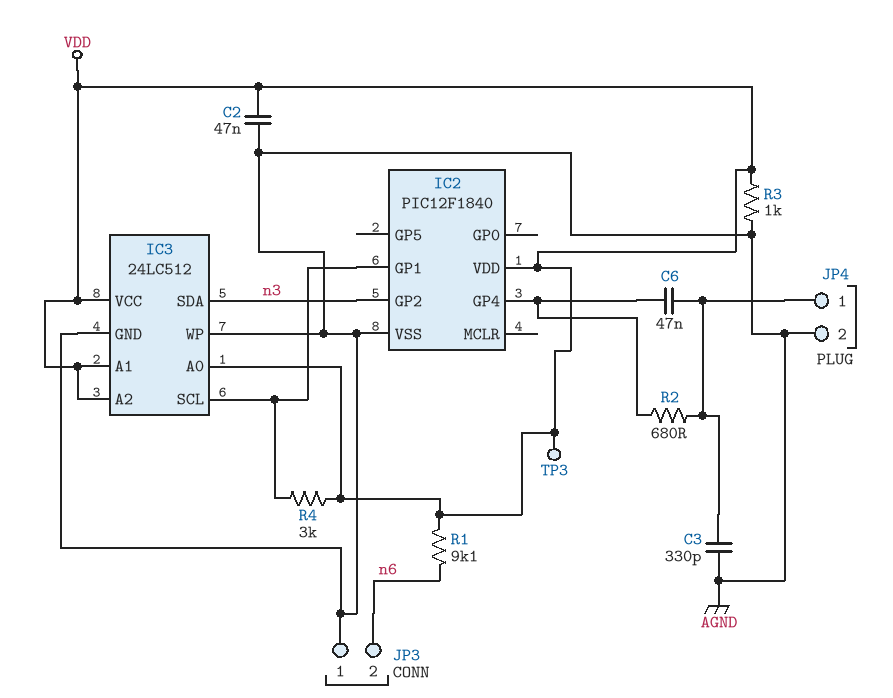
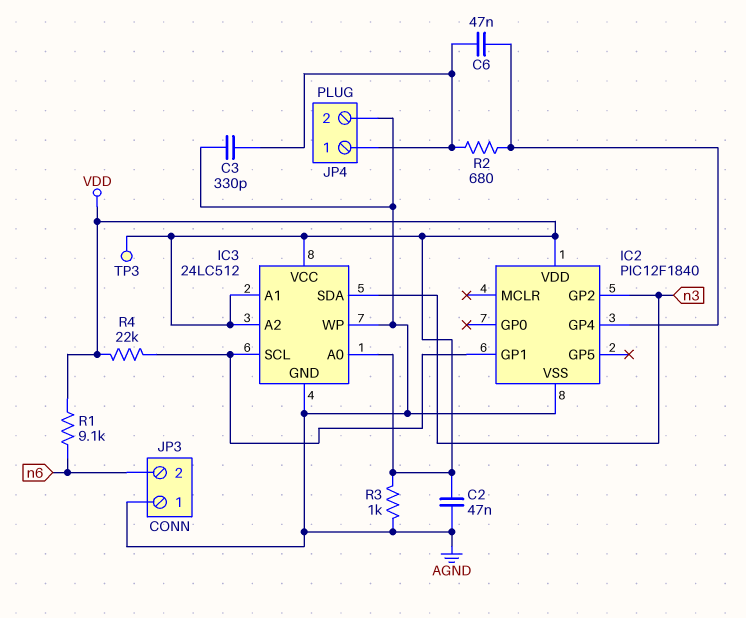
R4: 3k (IC2/GP1, VDD) -> 22k (IC2/GP1, VDD)

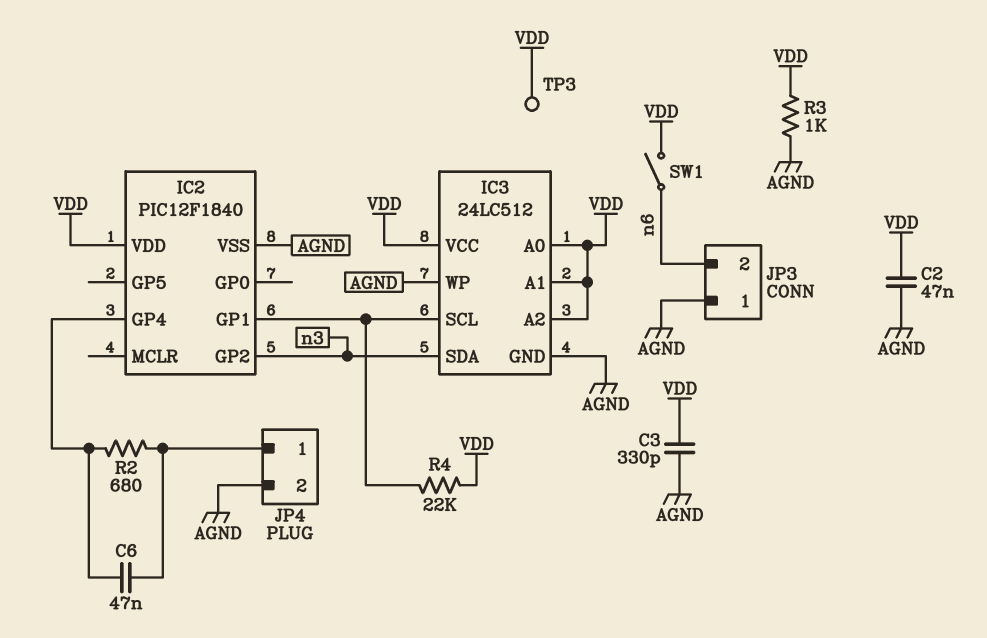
C3: 330pF (AGND, JP4/1) -> 330pF (AGND, VDD)
R1: 9.1k (VDD, n6) -> none
SW1: none -> switch (VDD, n6)

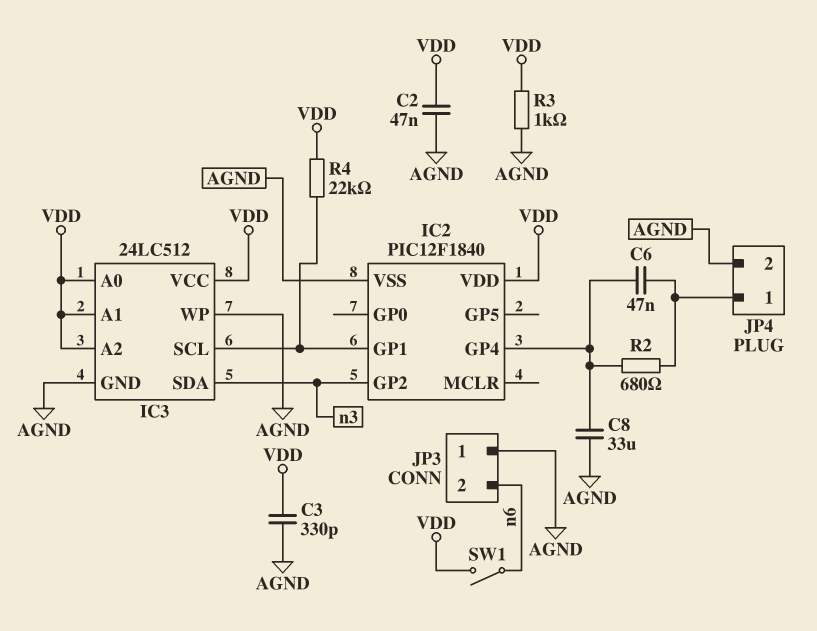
C8: none -> 33uF (AGND, IC2/GP4)
TP3: test point (VDD) -> none

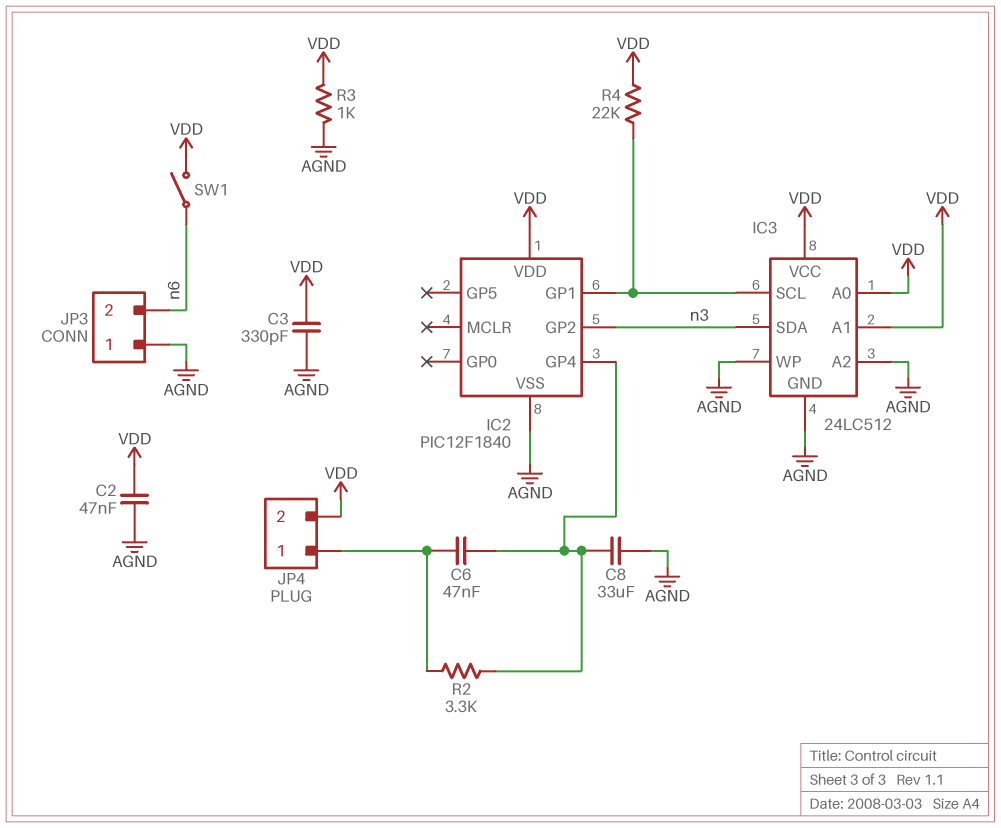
IC3 pin A2: VDD -> AGND
JP4 pin 2: AGND -> VDD
R2: 680 (IC2/GP4, JP4/1) -> 3.3k (IC2/GP4, JP4/1)

